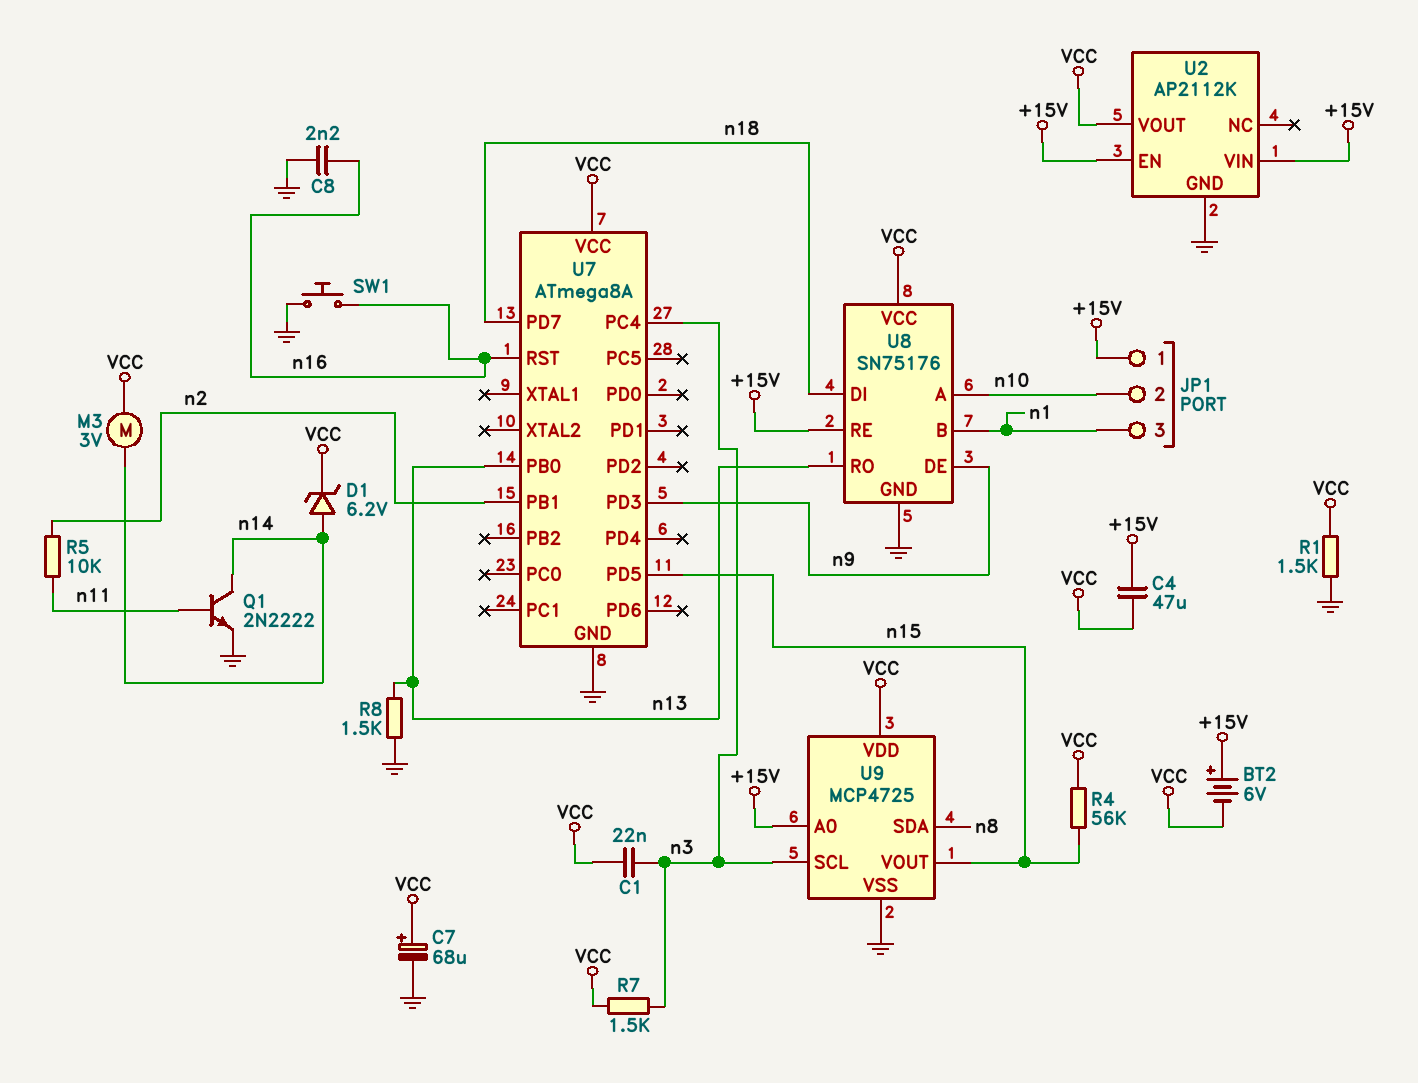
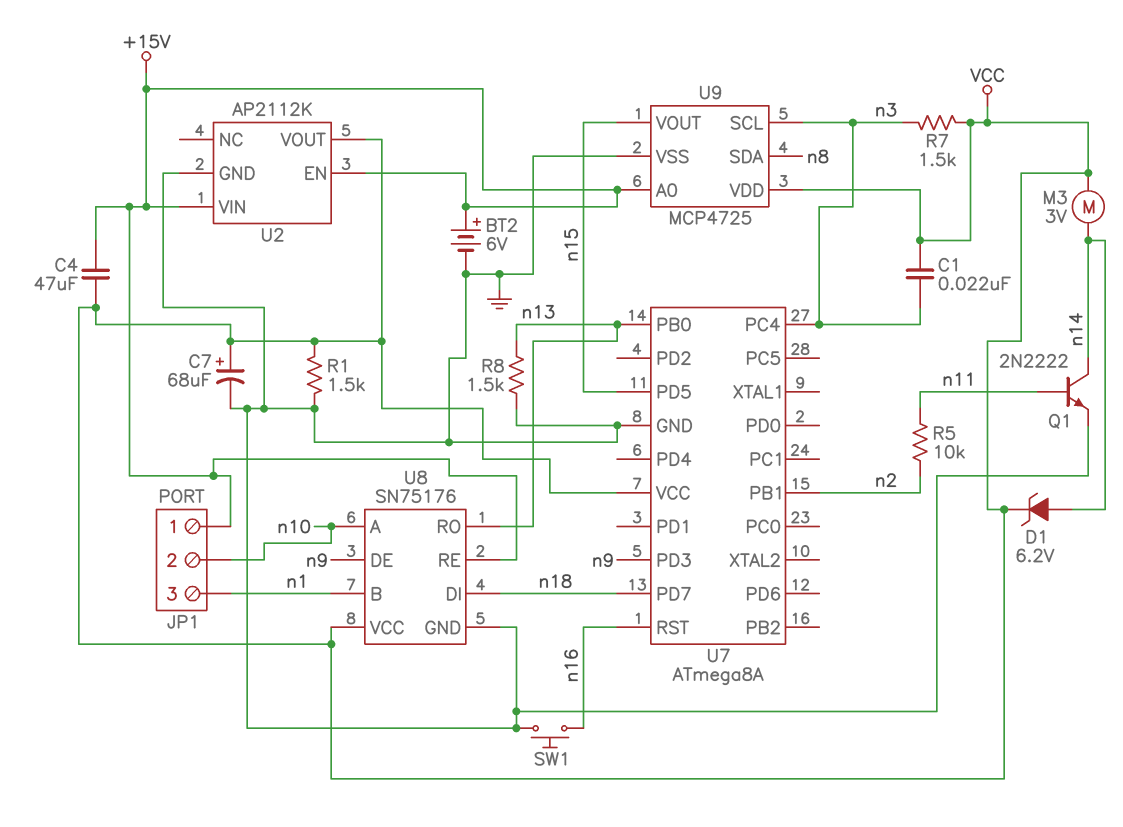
BT2: 6V (plus +15V, minus VCC) -> 6V (plus +15V, minus GND)
C8: 2.2nF (GND, n16) -> none
R4: 56k (VCC, n15) -> none

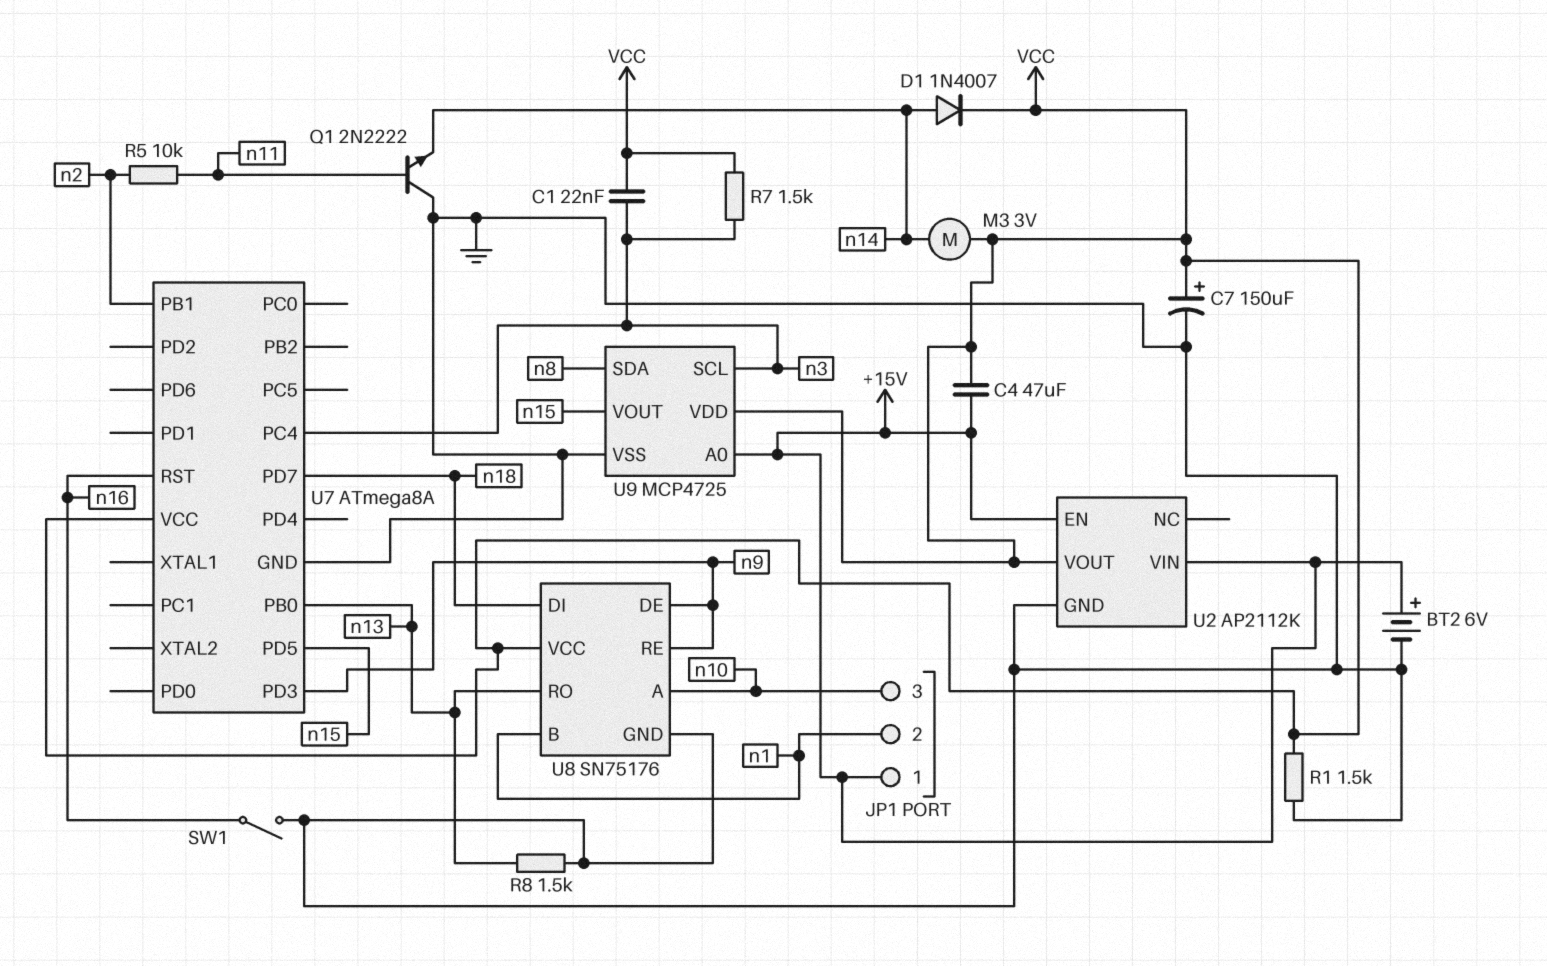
C7: 68uF (plus VCC, minus GND) -> 150uF (plus VCC, minus GND)
D1: zener 6.2V (A n14, K VCC) -> diode 1N4007 (A n14, K VCC)
JP1 pin 2: n10 -> n1
JP1 pin 3: n1 -> n10
Q1: NPN 2N2222 (B n11, C n14, E GND) -> NPN 2N2222 (B n11, C GND, E n14)
SW1: button (GND, n16) -> switch (GND, n16)
U8 pin RE: +15V -> n9

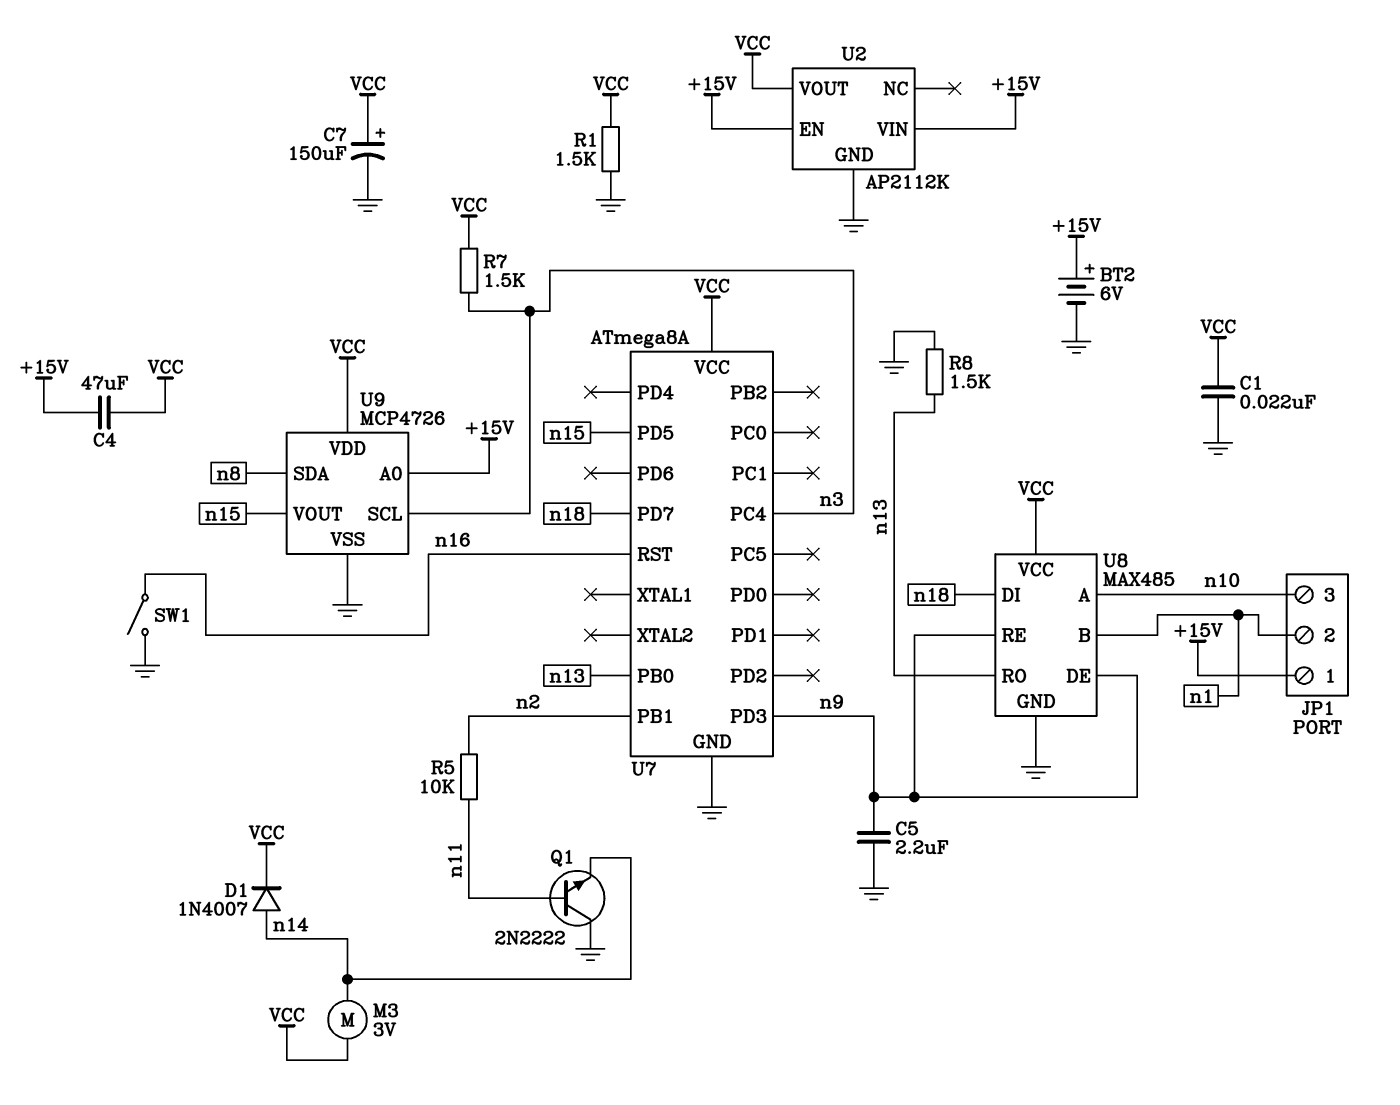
C1: 22nF (VCC, n3) -> 22nF (GND, VCC)
C5: none -> 2.2uF (GND, n9)
U8: SN75176 -> MAX485
U9: MCP4725 -> MCP4726

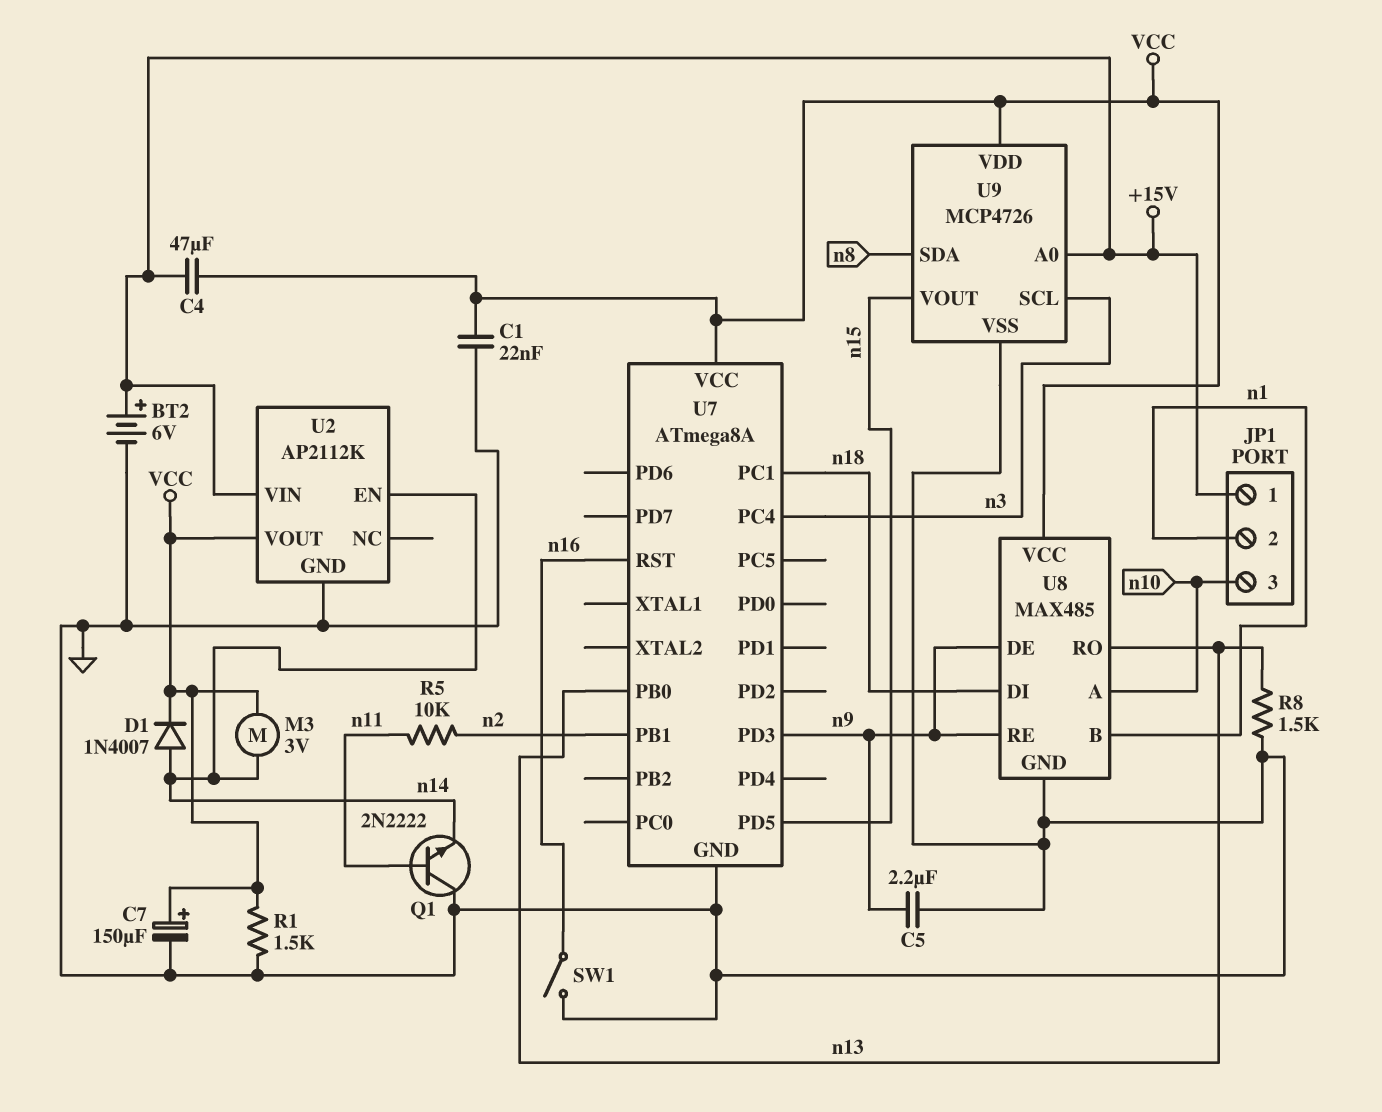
R7: 1.5k (VCC, n3) -> none
U2 pin EN: +15V -> n14
U7 pin PC1: none -> n18
U7 pin PD7: n18 -> none

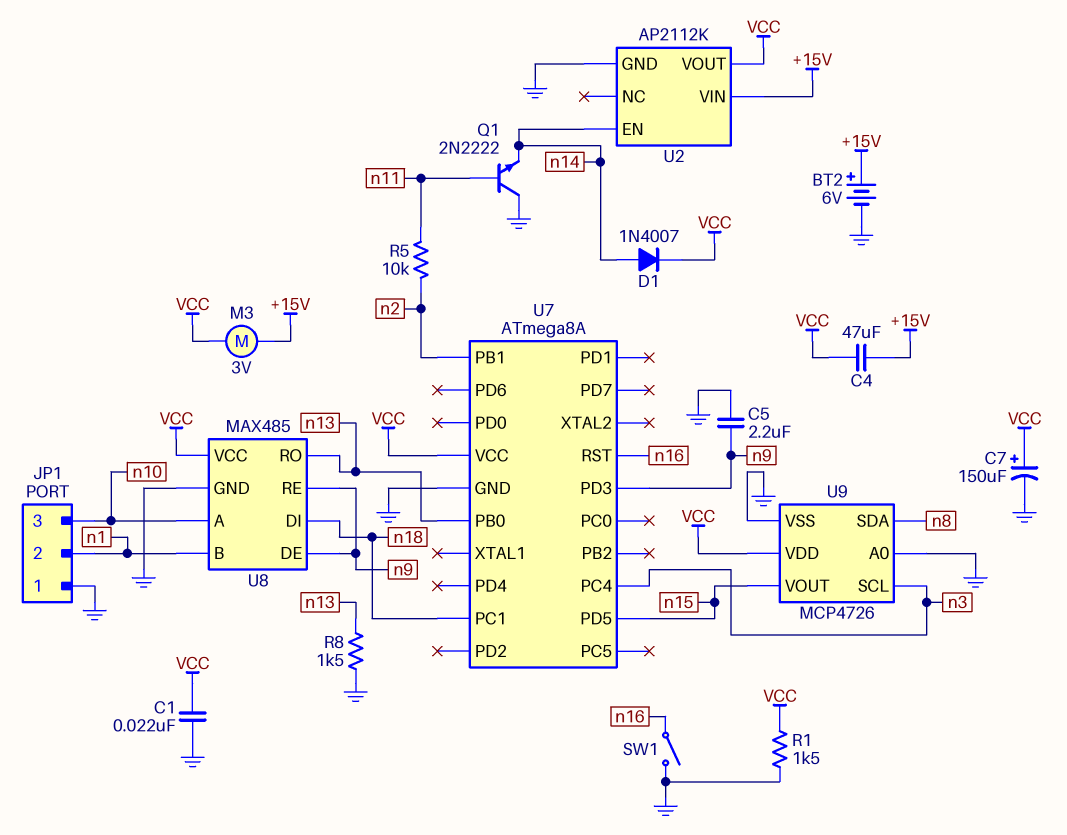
JP1 pin 1: +15V -> GND
M3: motor 3V (VCC, n14) -> motor 3V (+15V, VCC)
U9 pin A0: +15V -> GND

